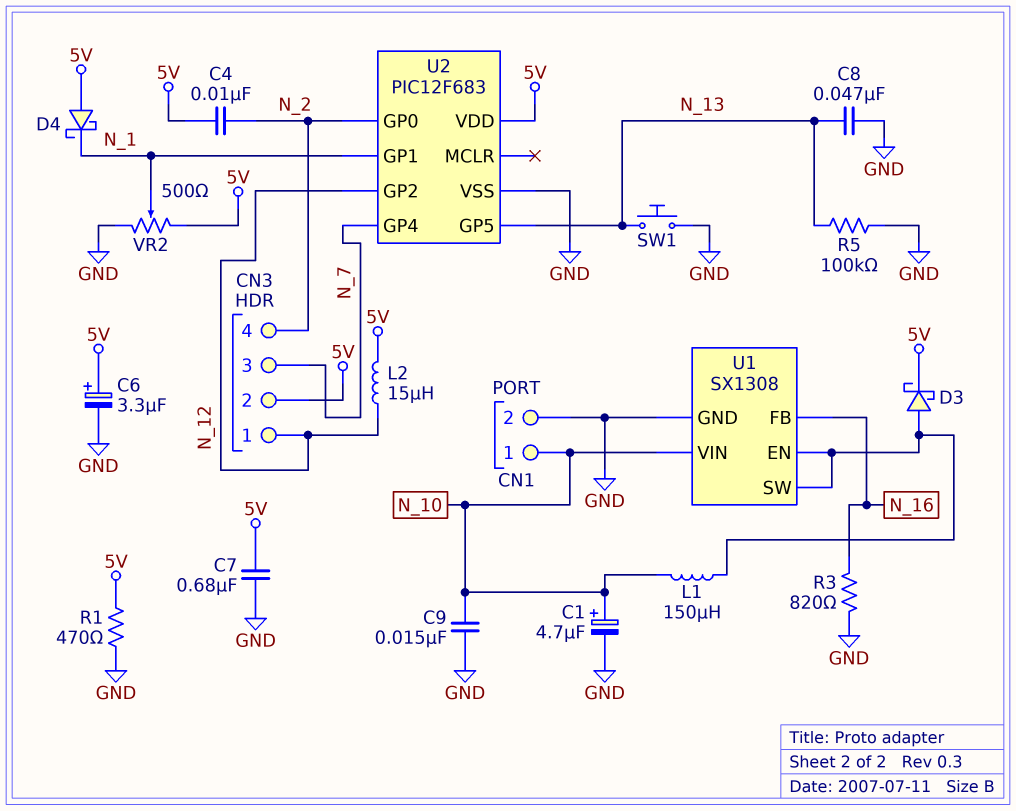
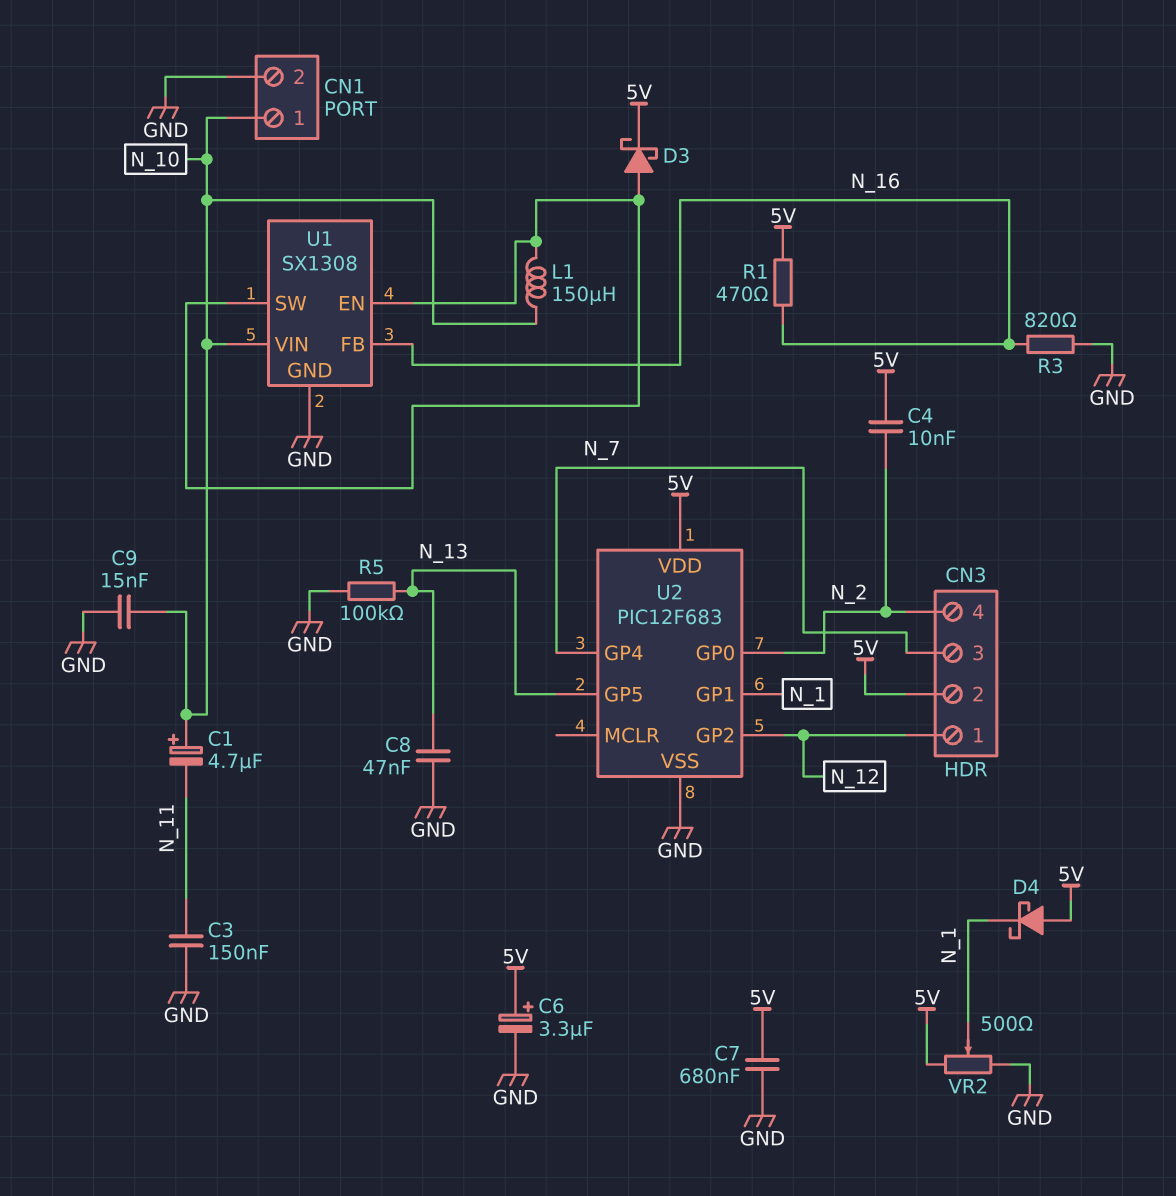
C1: 4.7uF (plus N_10, minus GND) -> 4.7uF (plus N_10, minus N_11)
C3: none -> 150nF (GND, N_11)
L2: 15uH (5V, N_12) -> none
R1: 470 (5V, GND) -> 470 (5V, N_16)
SW1: button (GND, N_13) -> none

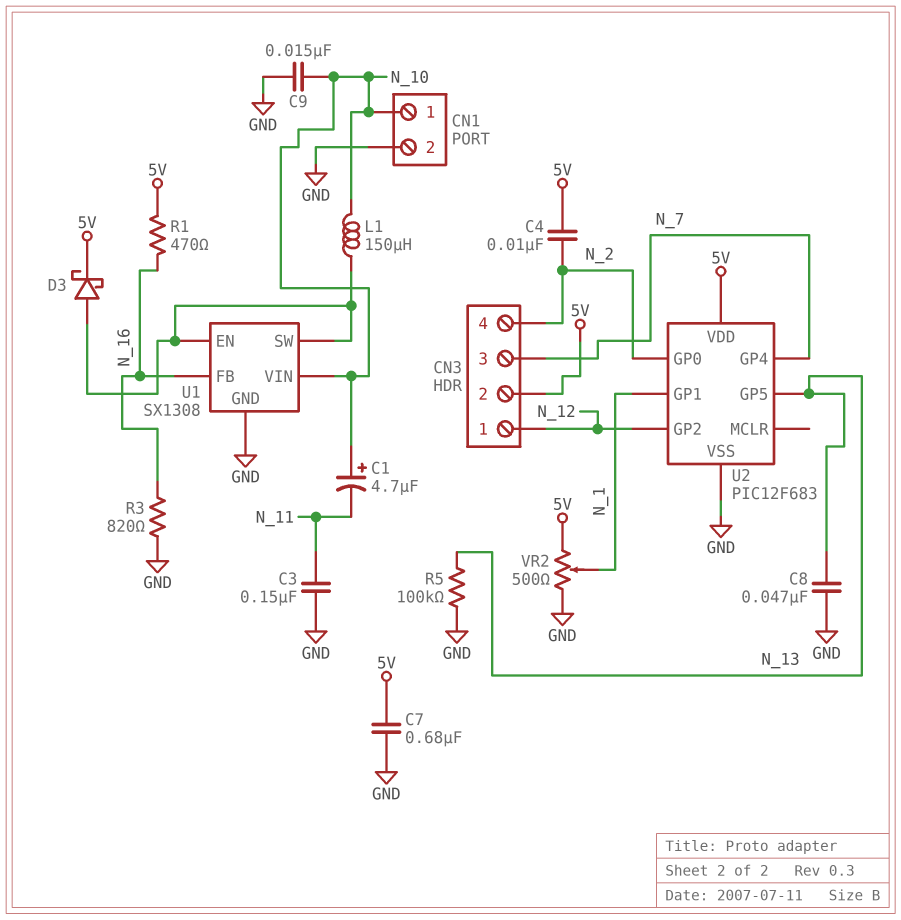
C6: 3.3uF (plus 5V, minus GND) -> none
D4: schottky (A 5V, K N_1) -> none

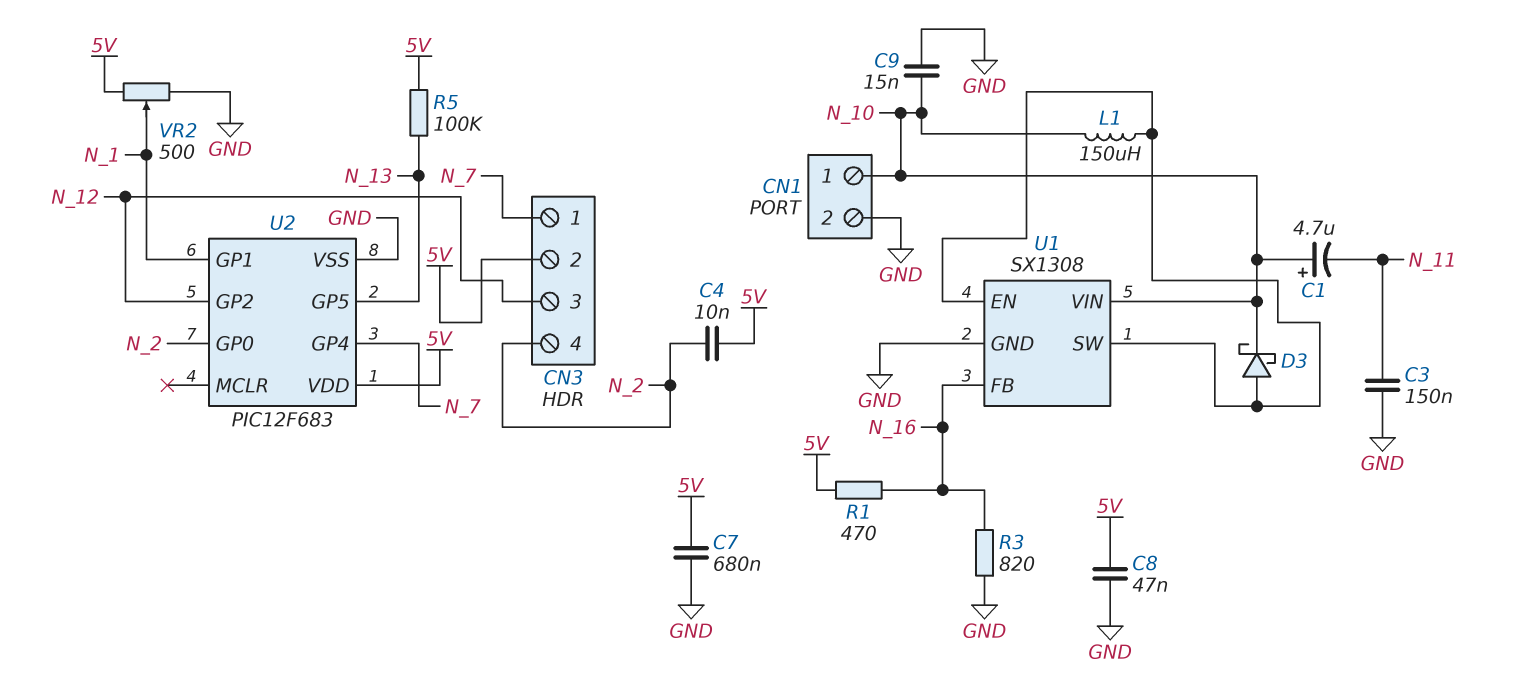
C8: 47nF (GND, N_13) -> 47nF (5V, GND)
CN3 pin 1: N_12 -> N_7
CN3 pin 3: N_7 -> N_12
D3: schottky (A U1/EN, K 5V) -> schottky (A U1/EN, K N_10)
R5: 100k (GND, N_13) -> 100k (5V, N_13)

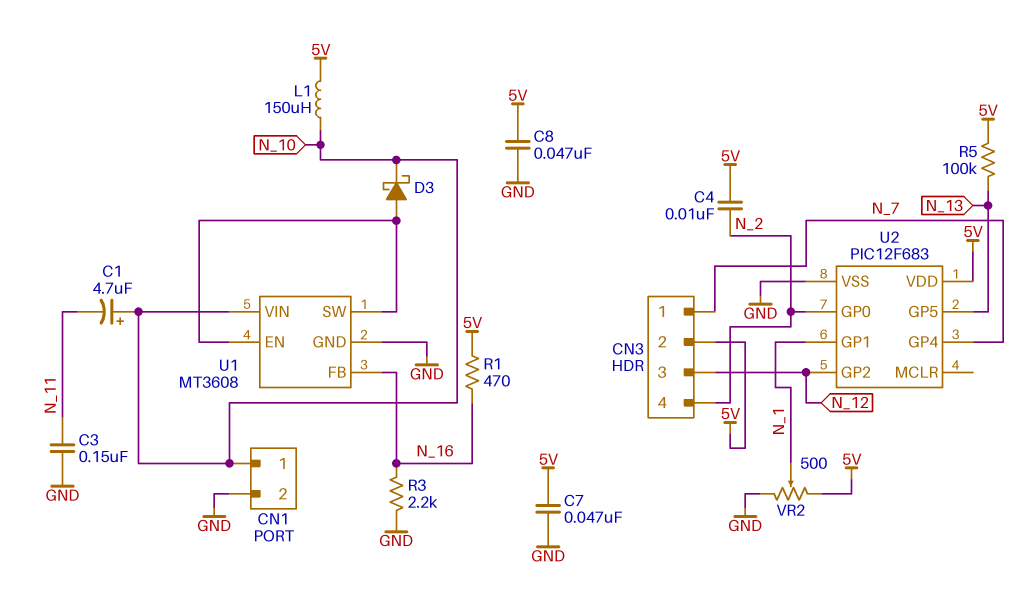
C7: 680nF (5V, GND) -> 47nF (5V, GND)
C9: 15nF (GND, N_10) -> none
L1: 150uH (N_10, U1/EN) -> 150uH (5V, N_10)
R3: 820 (GND, N_16) -> 2.2k (GND, N_16)
U1: SX1308 -> MT3608

